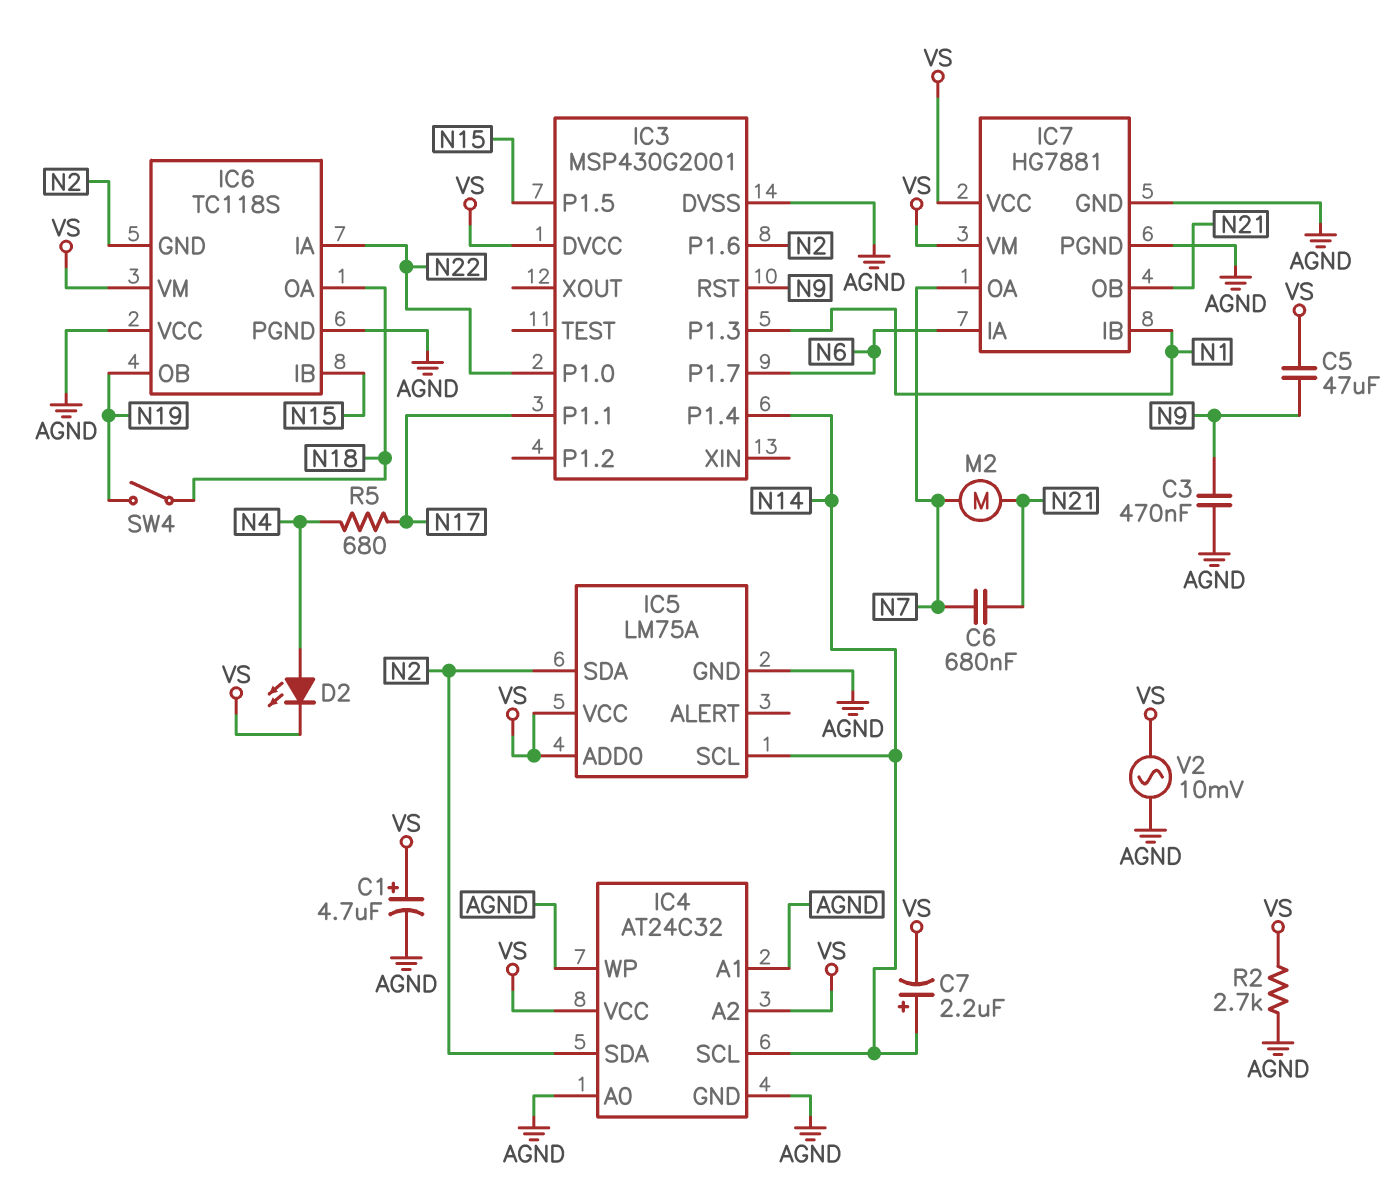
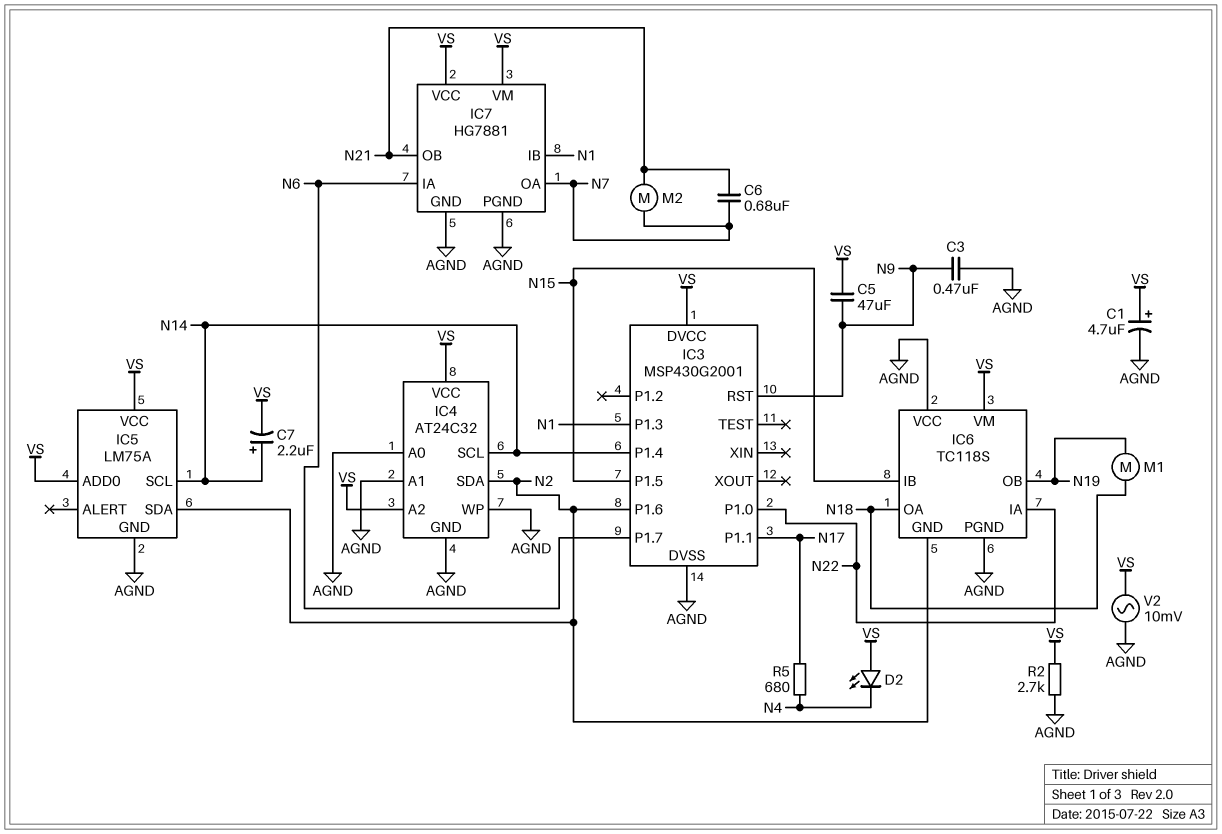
D2: LED (A N4, K VS) -> LED (A VS, K N4)
M1: none -> motor (N18, N19)
SW4: switch (N18, N19) -> none

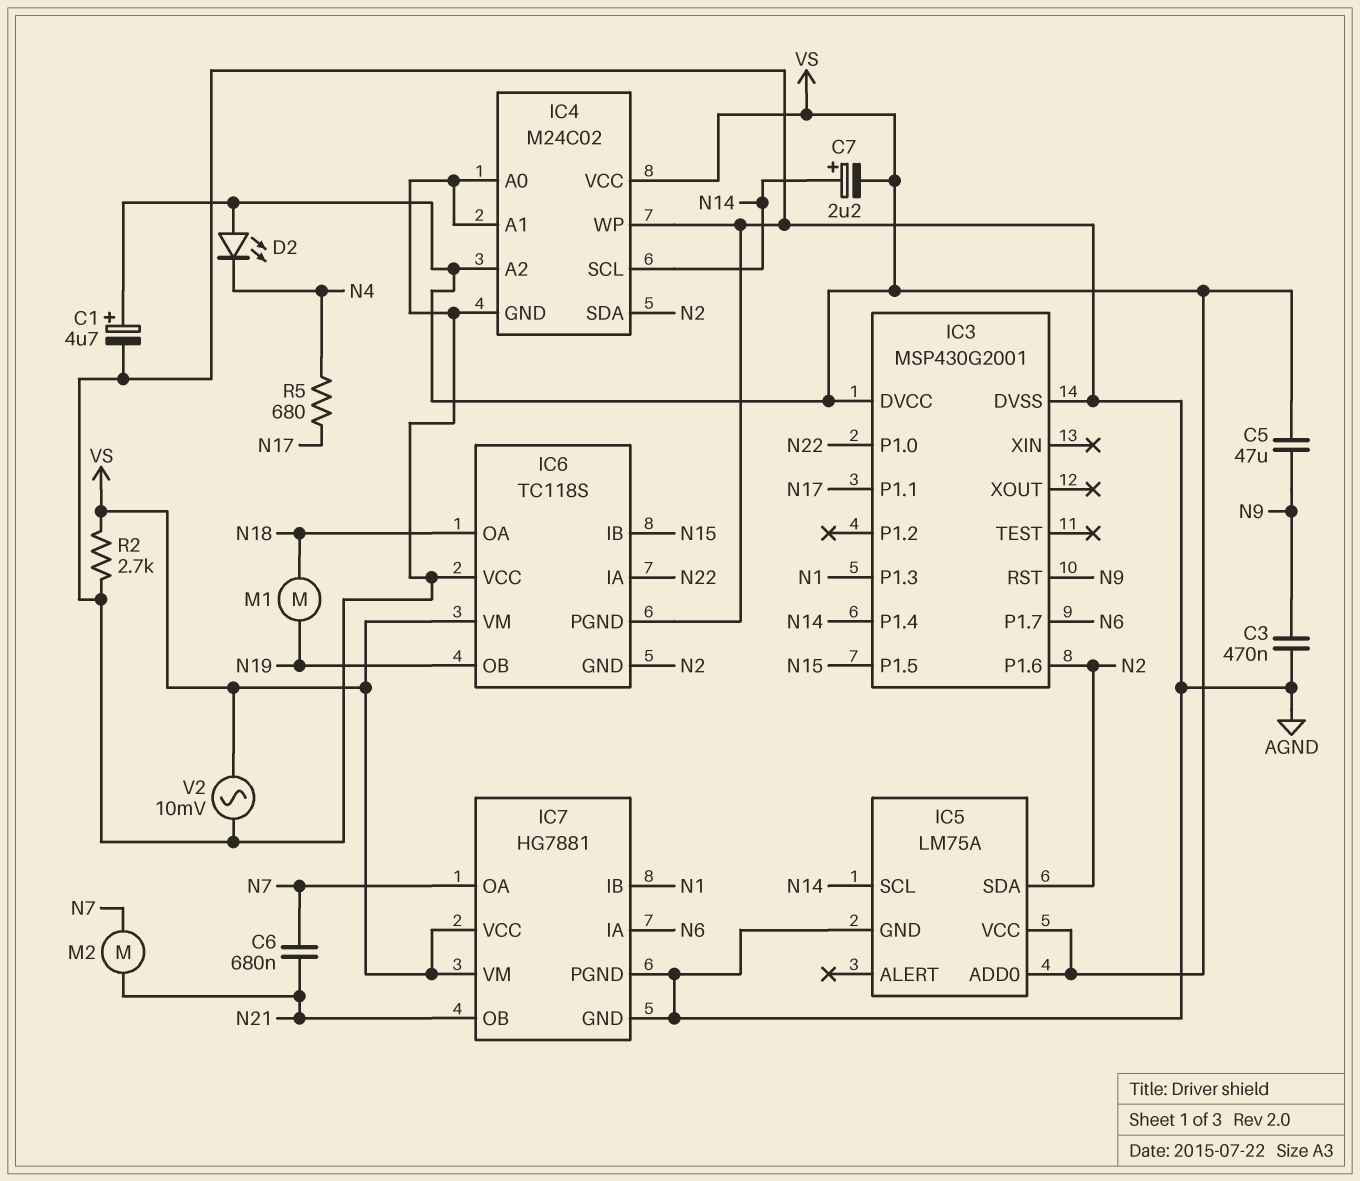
IC4: AT24C32 -> M24C02

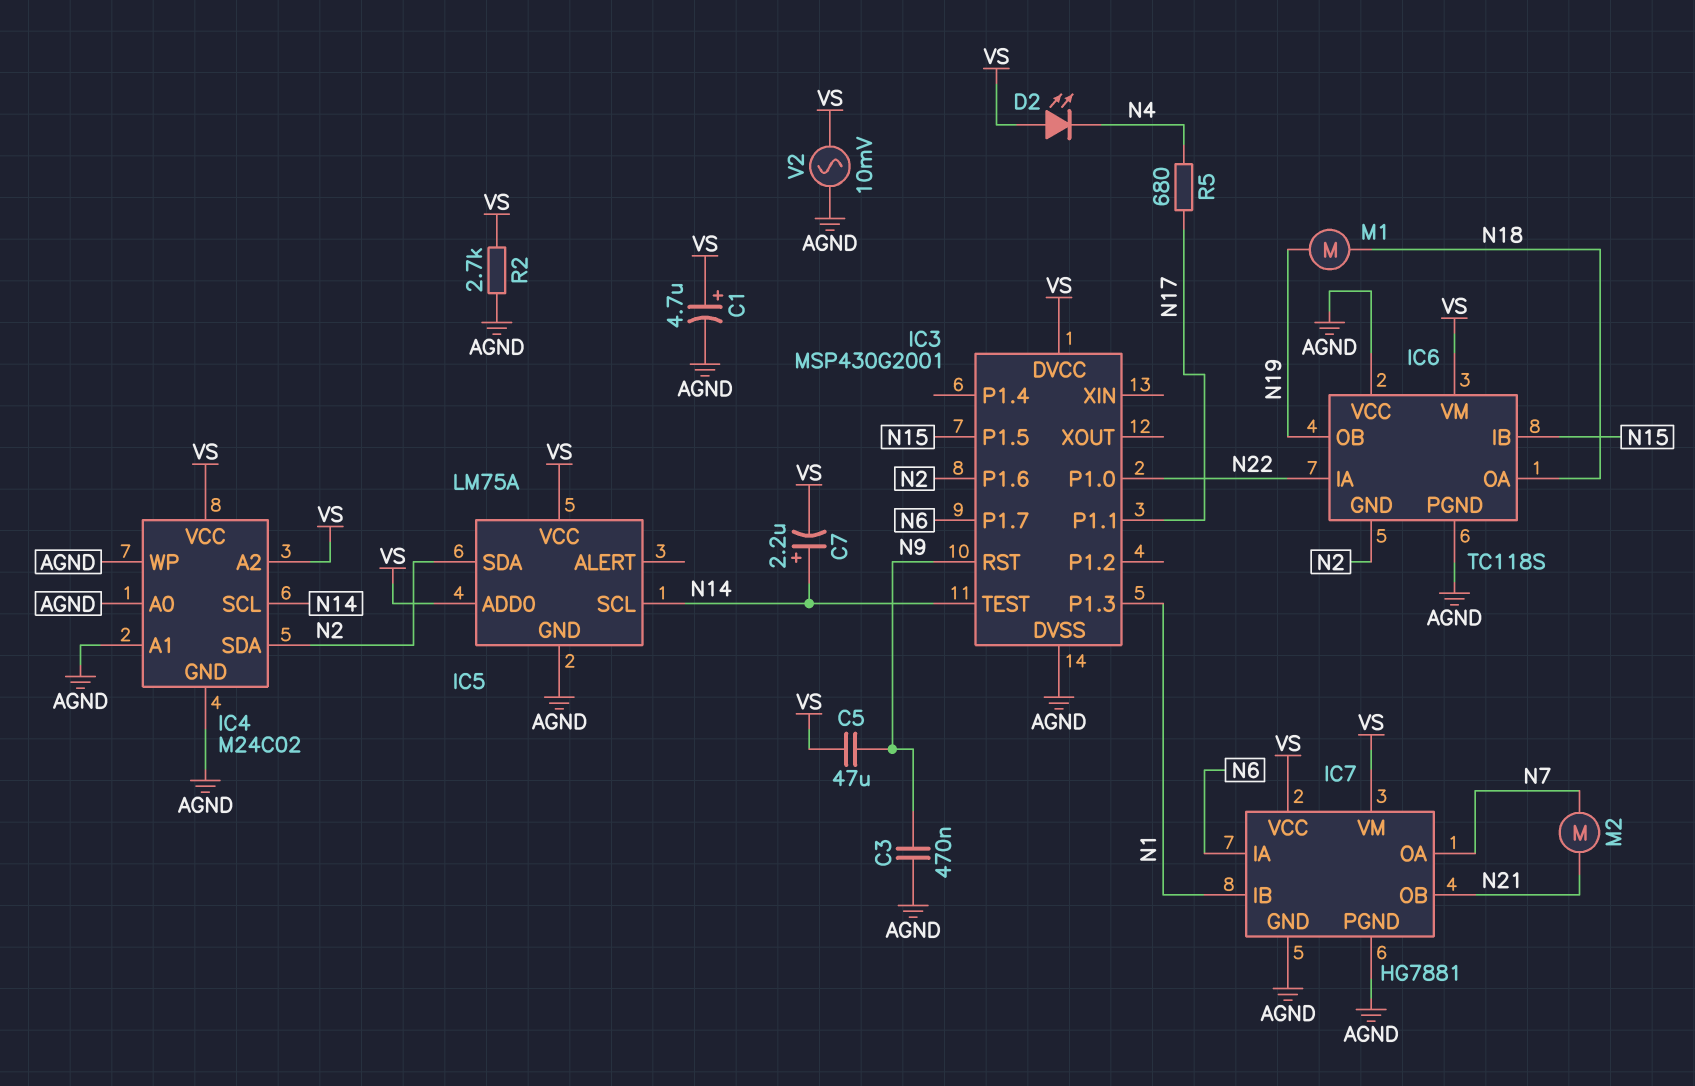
C6: 680nF (N7, N21) -> none
IC3 pin P1.4: N14 -> none
IC3 pin TEST: none -> N14

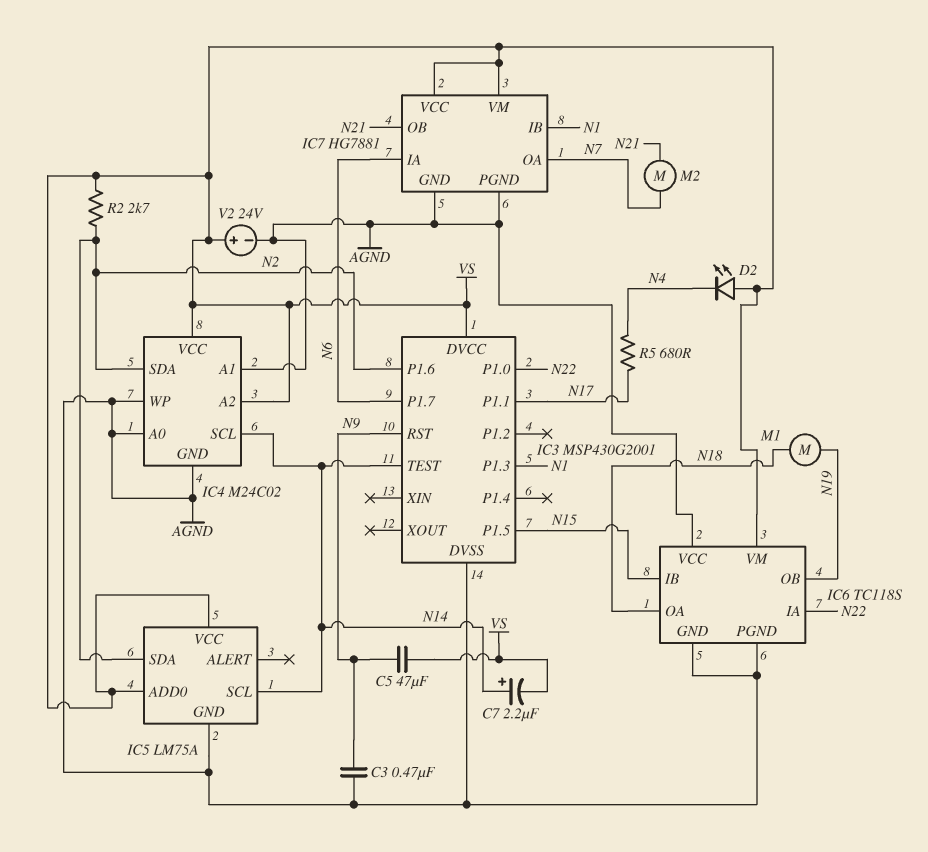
C1: 4.7uF (plus VS, minus AGND) -> none
IC6 pin GND: N2 -> AGND
R2: 2.7k (AGND, VS) -> 2.7k (N2, VS)
V2: AC 10mV (AGND, VS) -> 24V (plus VS, minus AGND)

